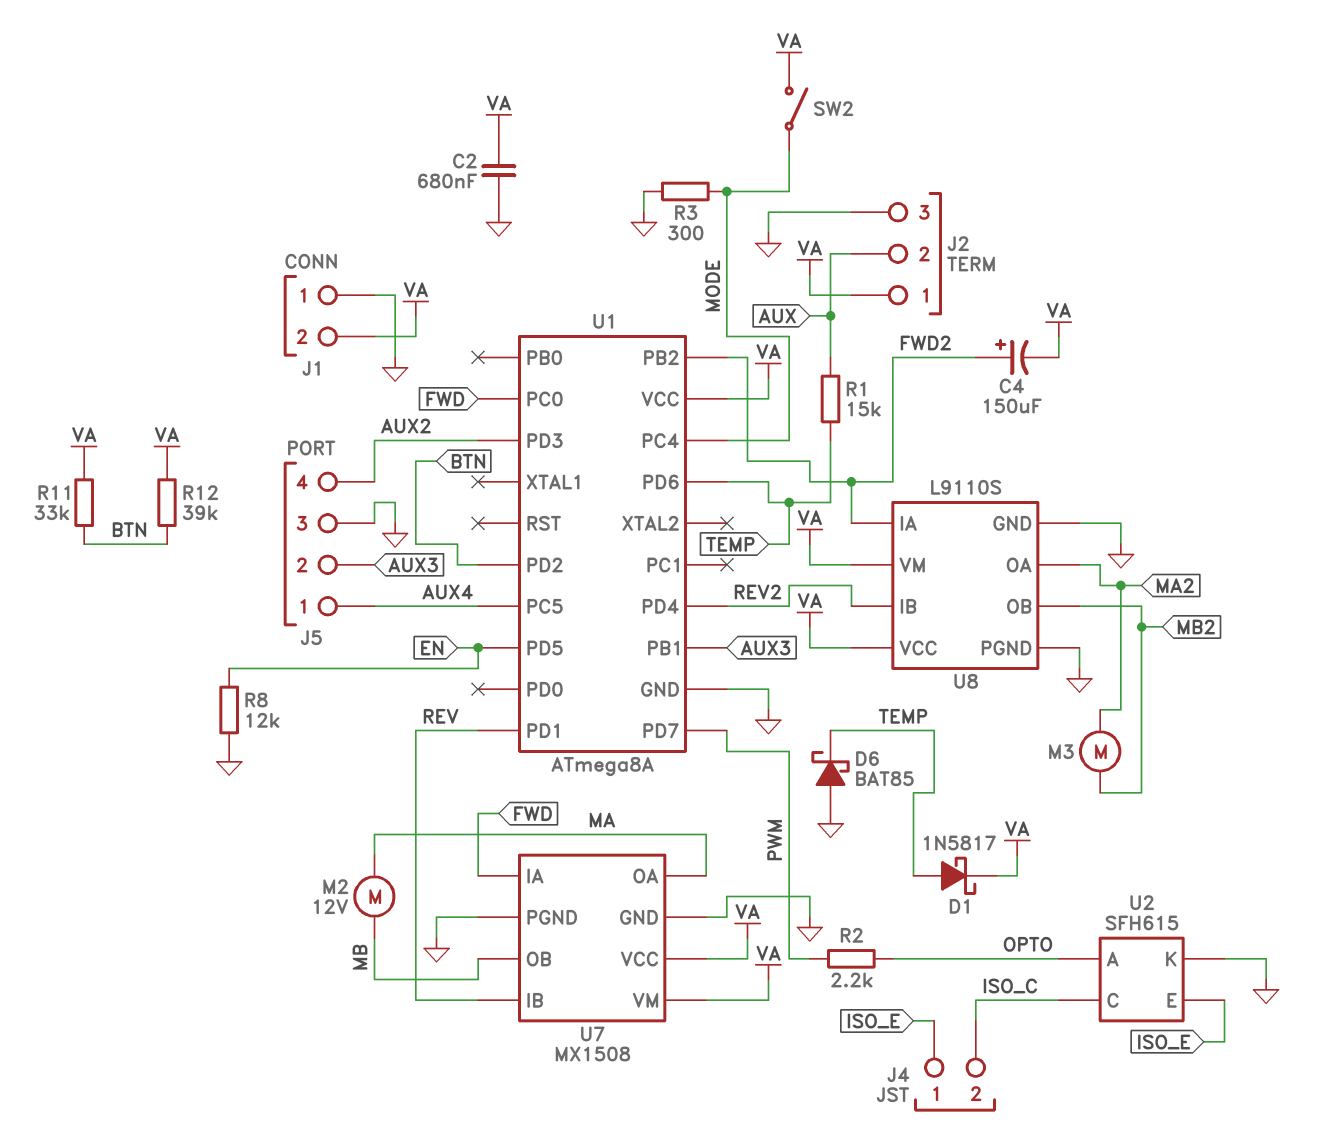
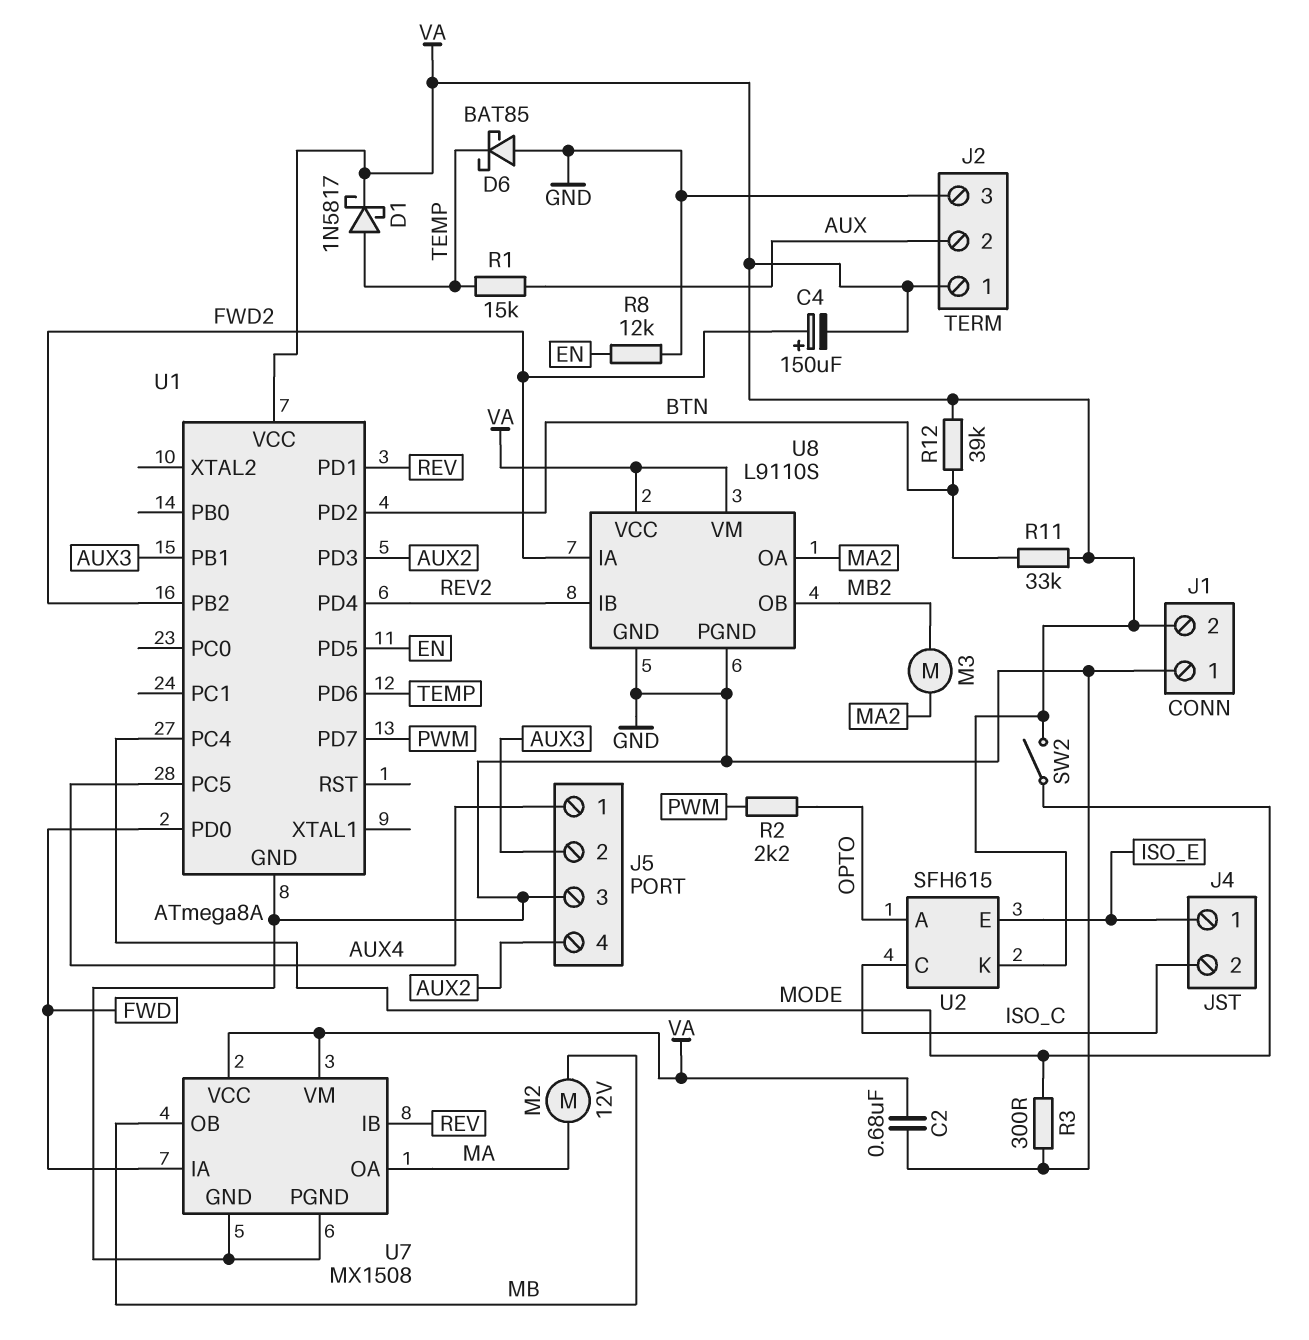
U1 pin PC0: FWD -> none
U1 pin PD0: none -> FWD
U2 pin K: GND -> VA

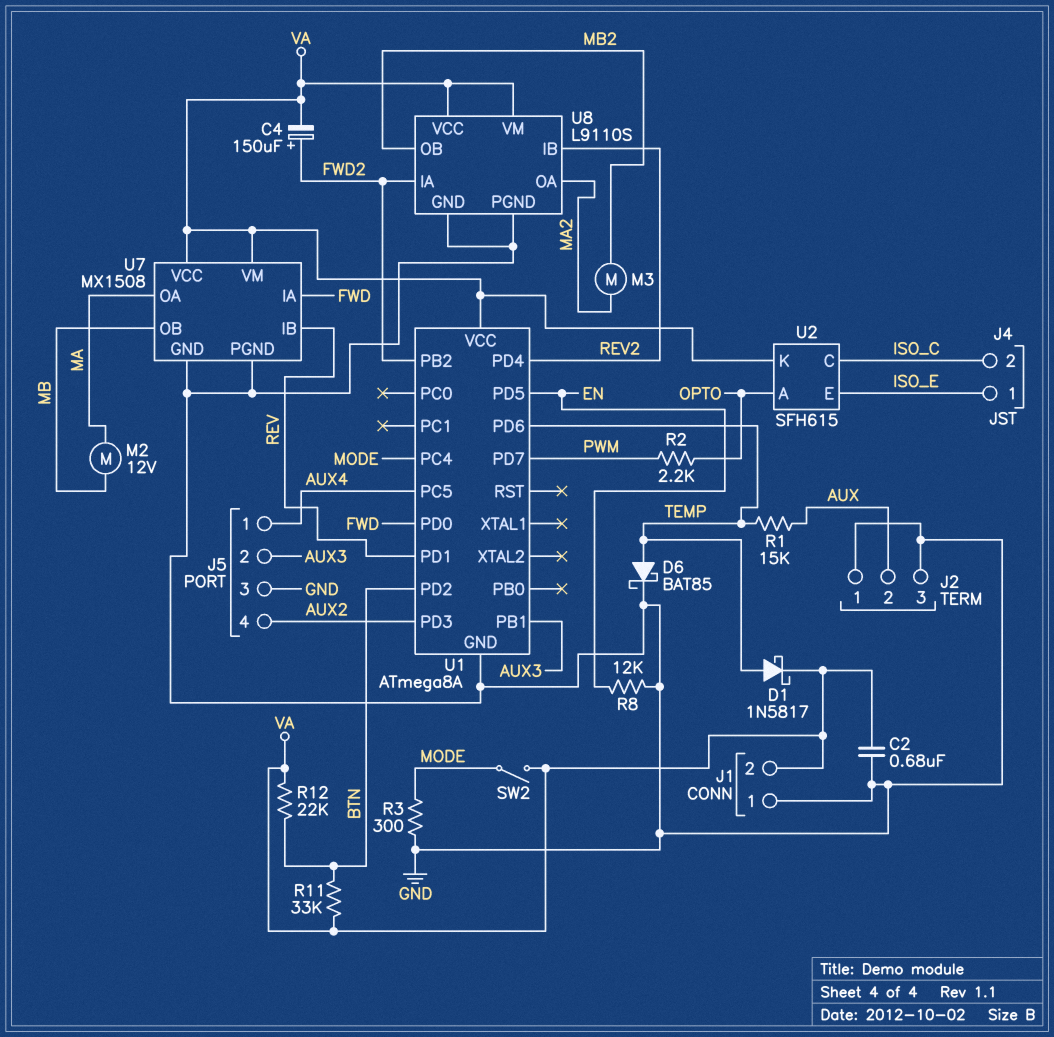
D6: schottky BAT85 (A GND, K TEMP) -> schottky BAT85 (A TEMP, K GND)
J2 pin 1: VA -> GND
R12: 39k (BTN, VA) -> 22k (BTN, VA)

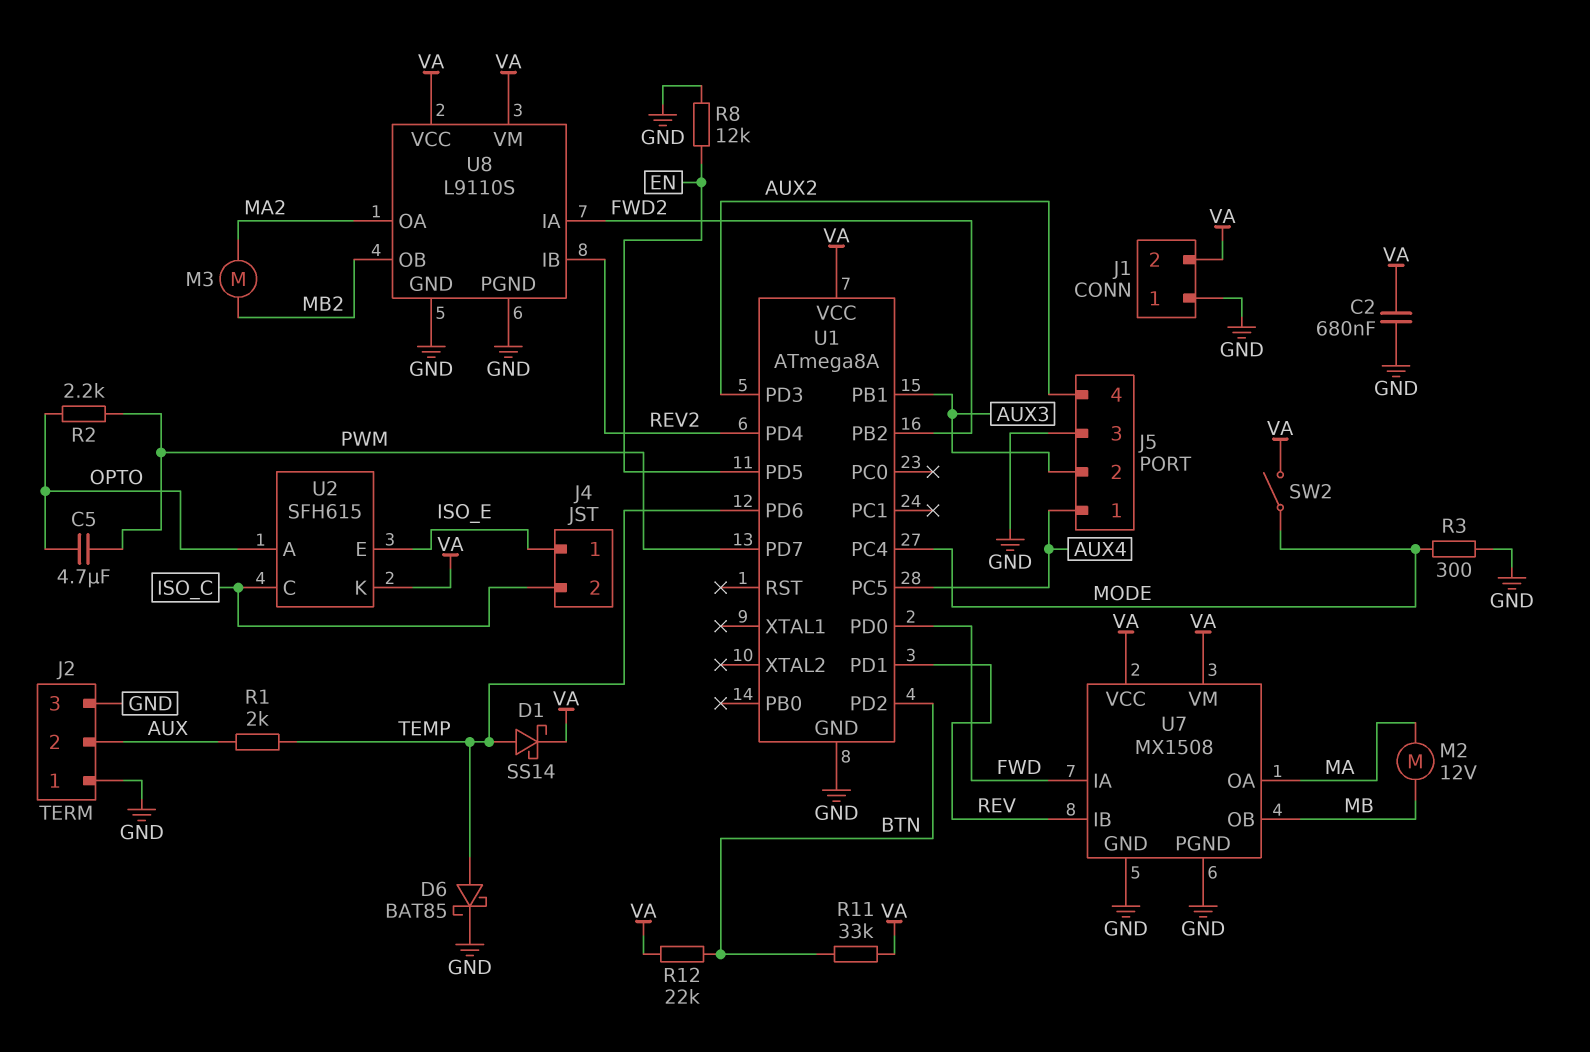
C4: 150uF (plus FWD2, minus VA) -> none
C5: none -> 4.7uF (OPTO, PWM)
D1: schottky 1N5817 (A TEMP, K VA) -> schottky SS14 (A TEMP, K VA)
R1: 15k (AUX, TEMP) -> 2k (AUX, TEMP)

